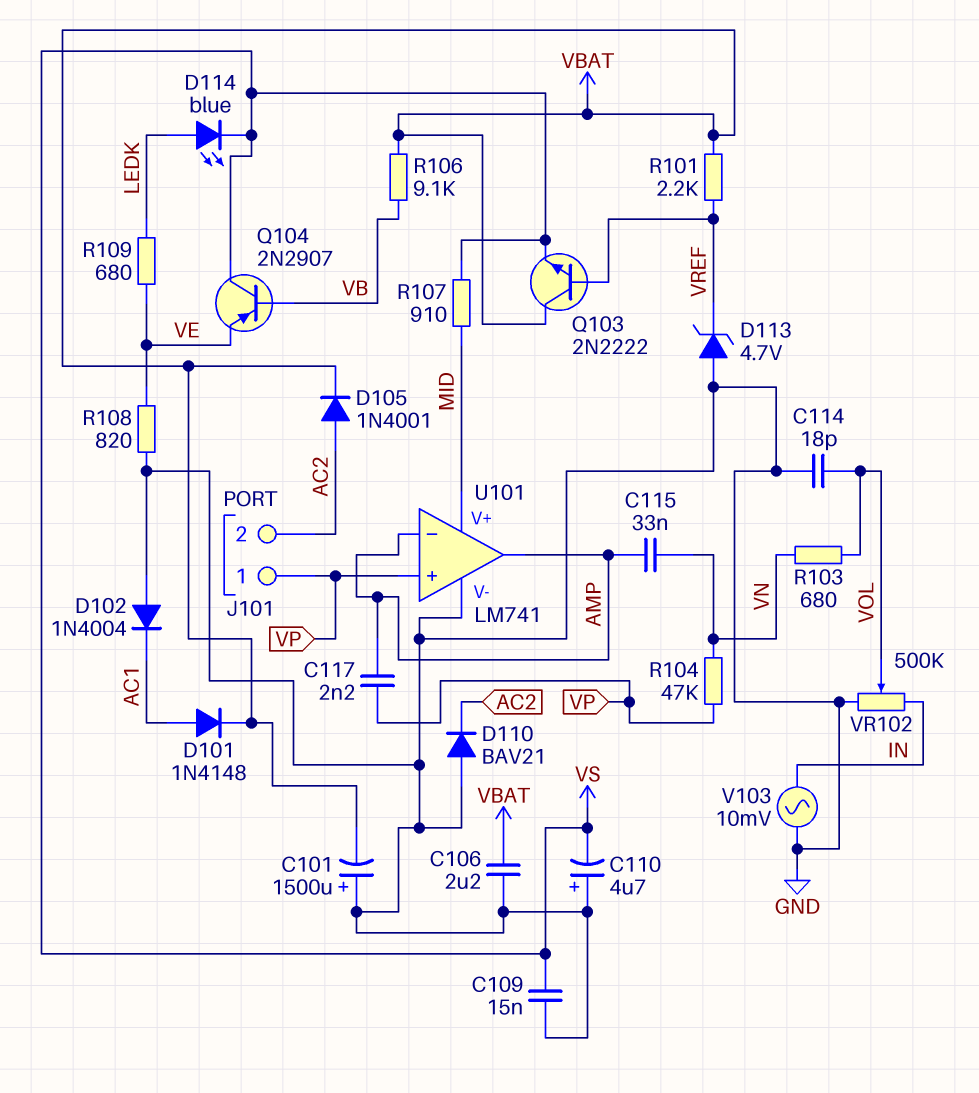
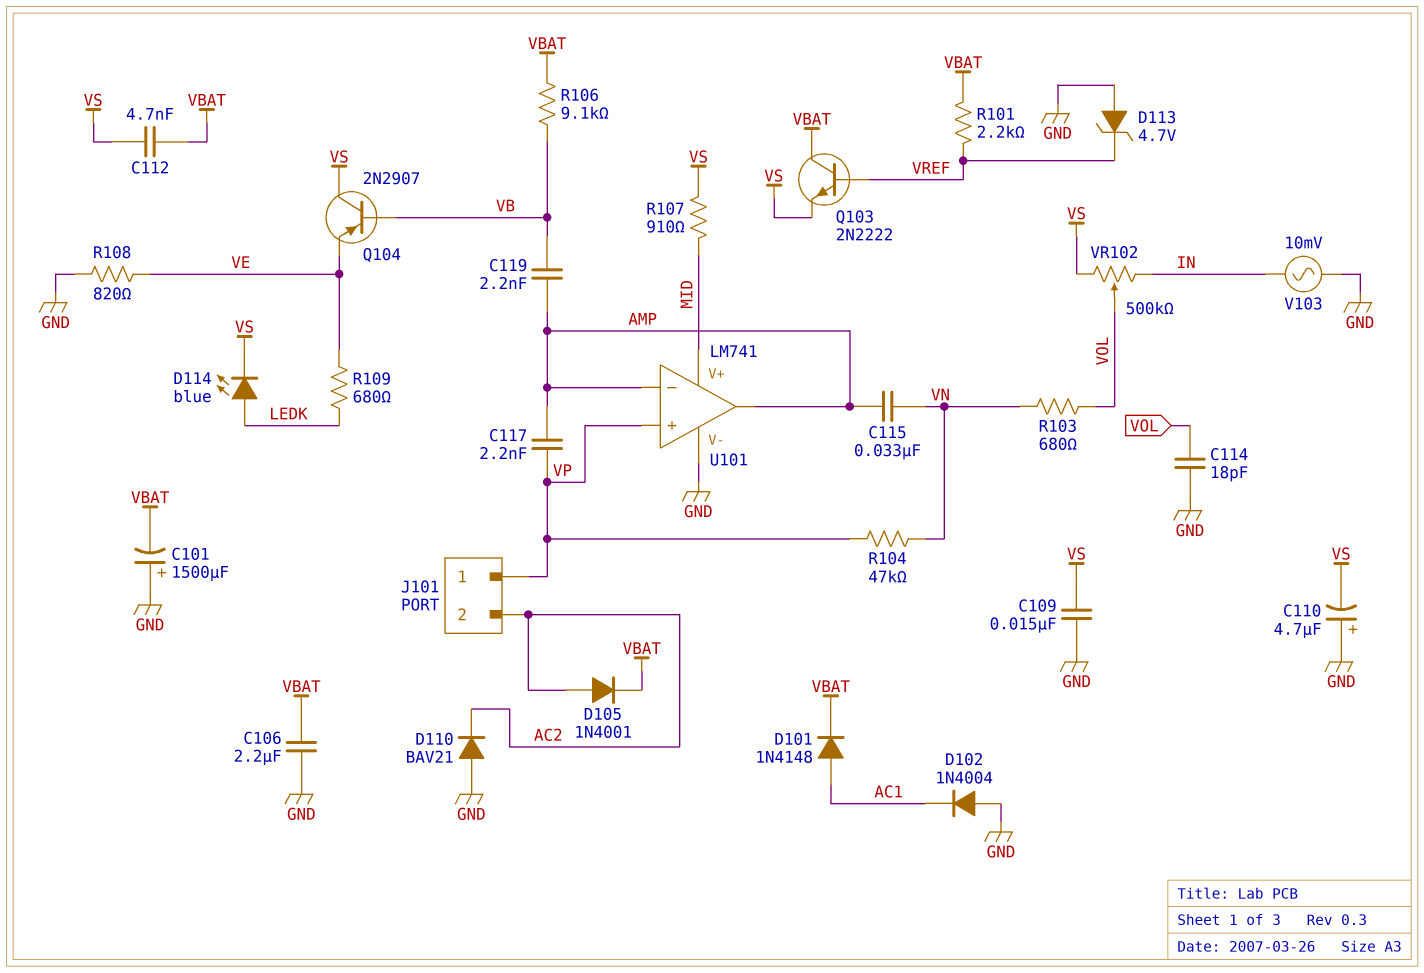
C112: none -> 4.7nF (VBAT, VS)
C119: none -> 2.2nF (AMP, VB)
VR102: 500k (GND, IN, wiper VOL) -> 500k (IN, VS, wiper VOL)

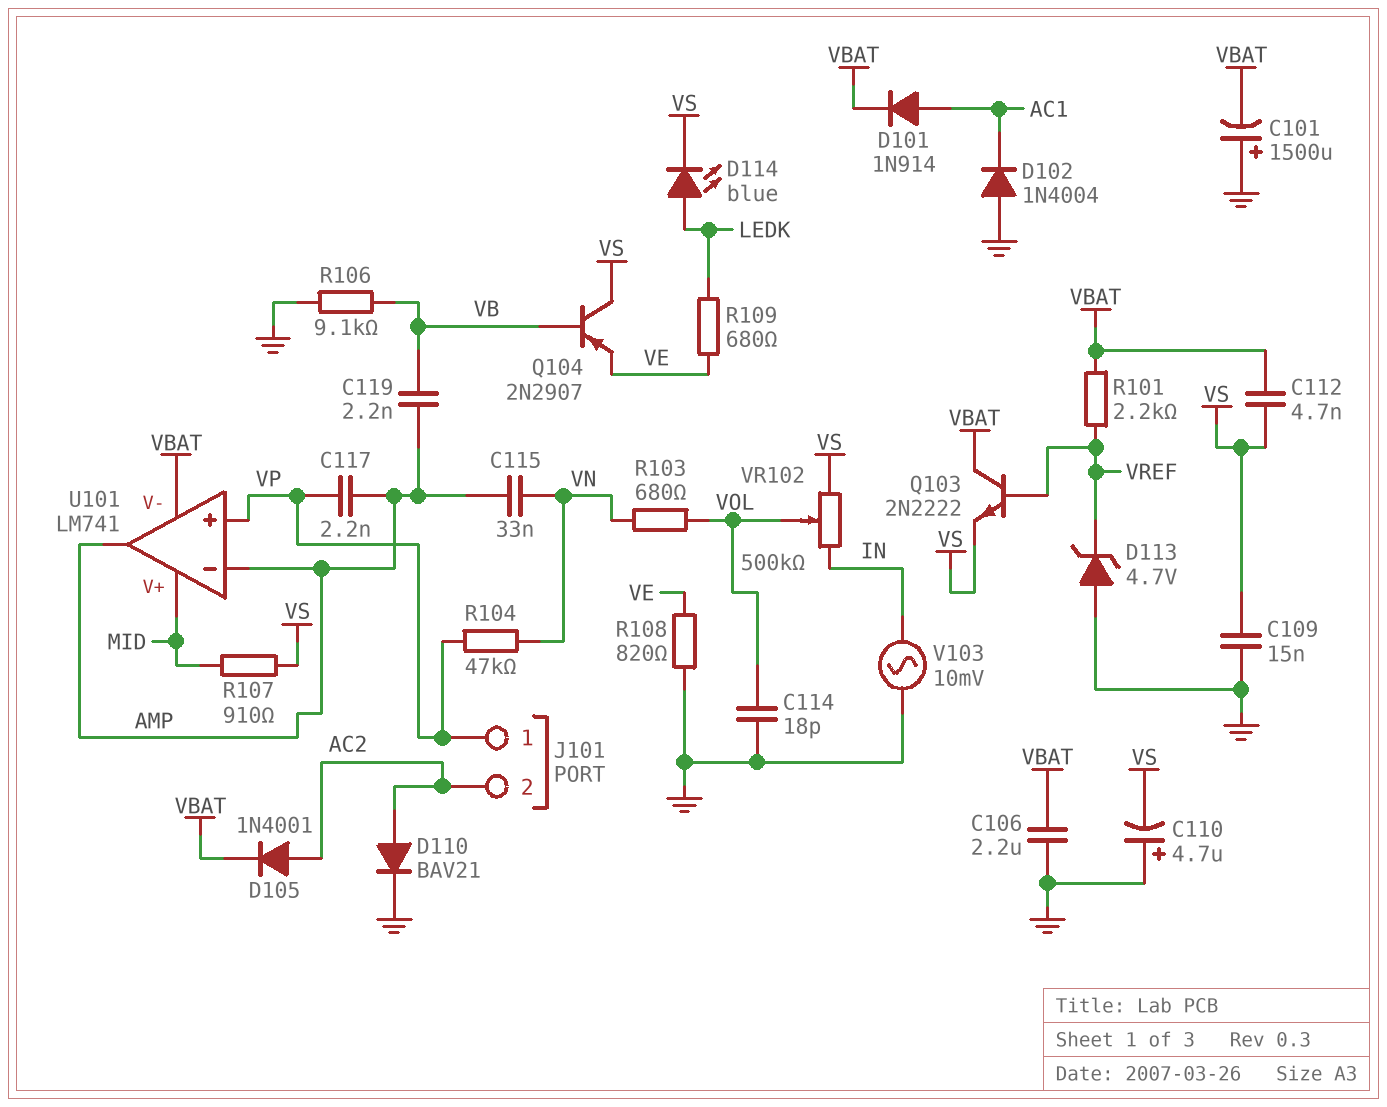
D101: diode 1N4148 (A AC1, K VBAT) -> diode 1N914 (A AC1, K VBAT)
D110: diode BAV21 (A GND, K AC2) -> diode BAV21 (A AC2, K GND)
R106: 9.1k (VB, VBAT) -> 9.1k (GND, VB)
U101 pin V-: GND -> VBAT

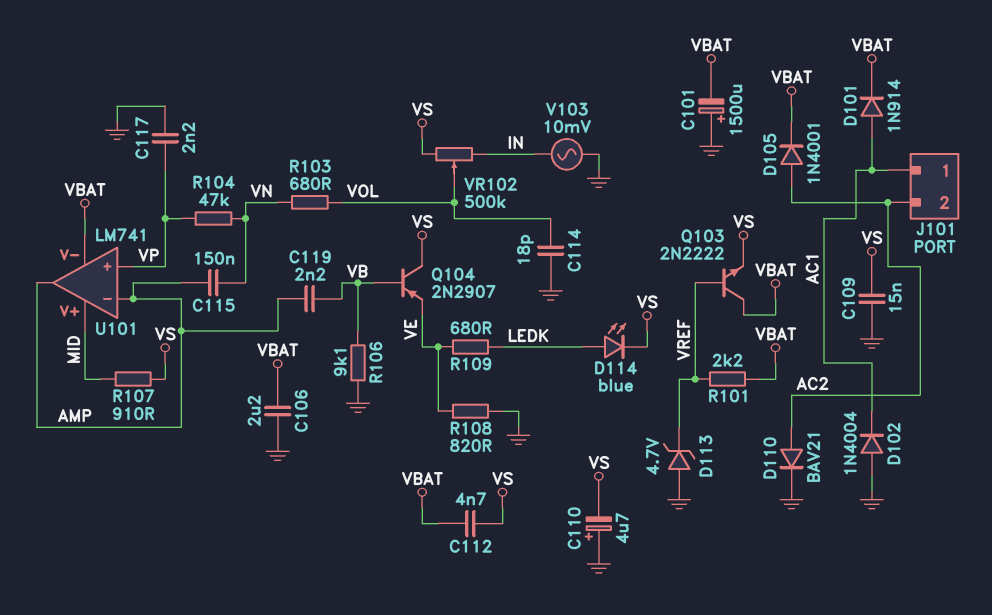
C115: 33nF (AMP, VN) -> 150nF (AMP, VN)
C117: 2.2nF (AMP, VP) -> 2.2nF (GND, VP)
J101 pin 1: VP -> AC1

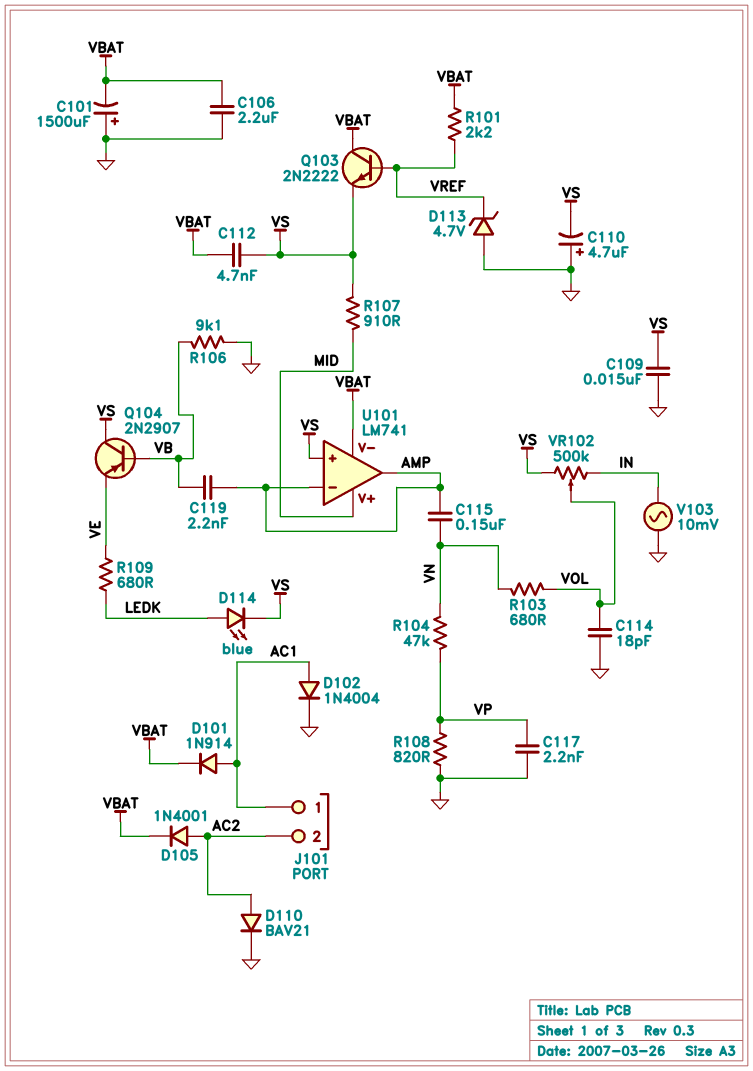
D102: diode 1N4004 (A GND, K AC1) -> diode 1N4004 (A AC1, K GND)
R108: 820 (GND, VE) -> 820 (GND, VP)
U101 pin in+: VP -> VS

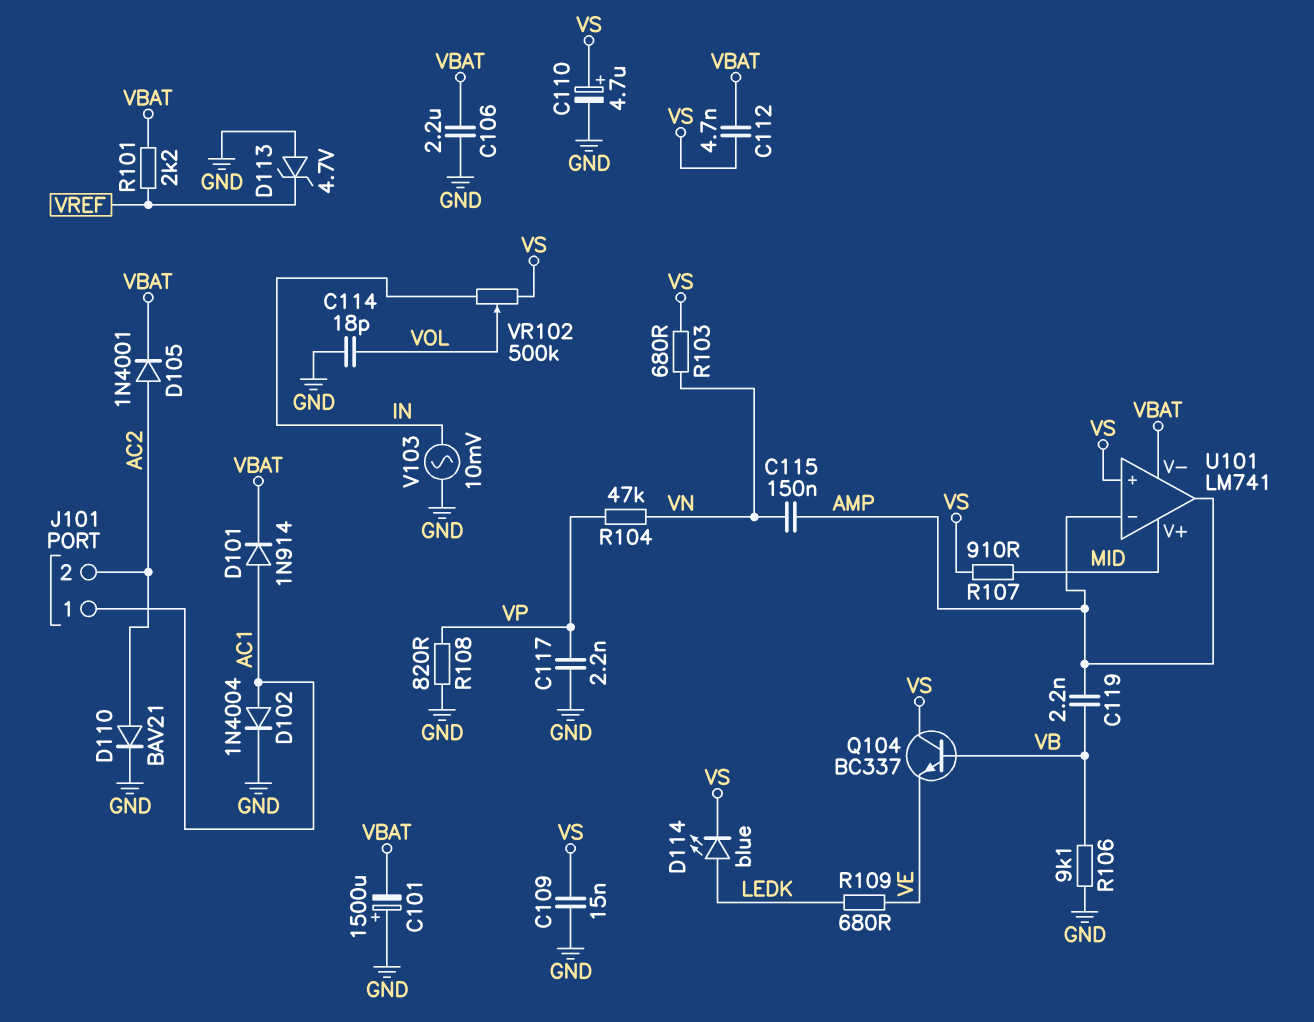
C110: 4.7uF (plus GND, minus VS) -> 4.7uF (plus VS, minus GND)
Q103: NPN 2N2222 (B VREF, C VBAT, E VS) -> none
Q104: PNP 2N2907 (B VB, C VS, E VE) -> NPN BC337 (B VB, C VS, E VE)
R103: 680 (VN, VOL) -> 680 (VN, VS)

